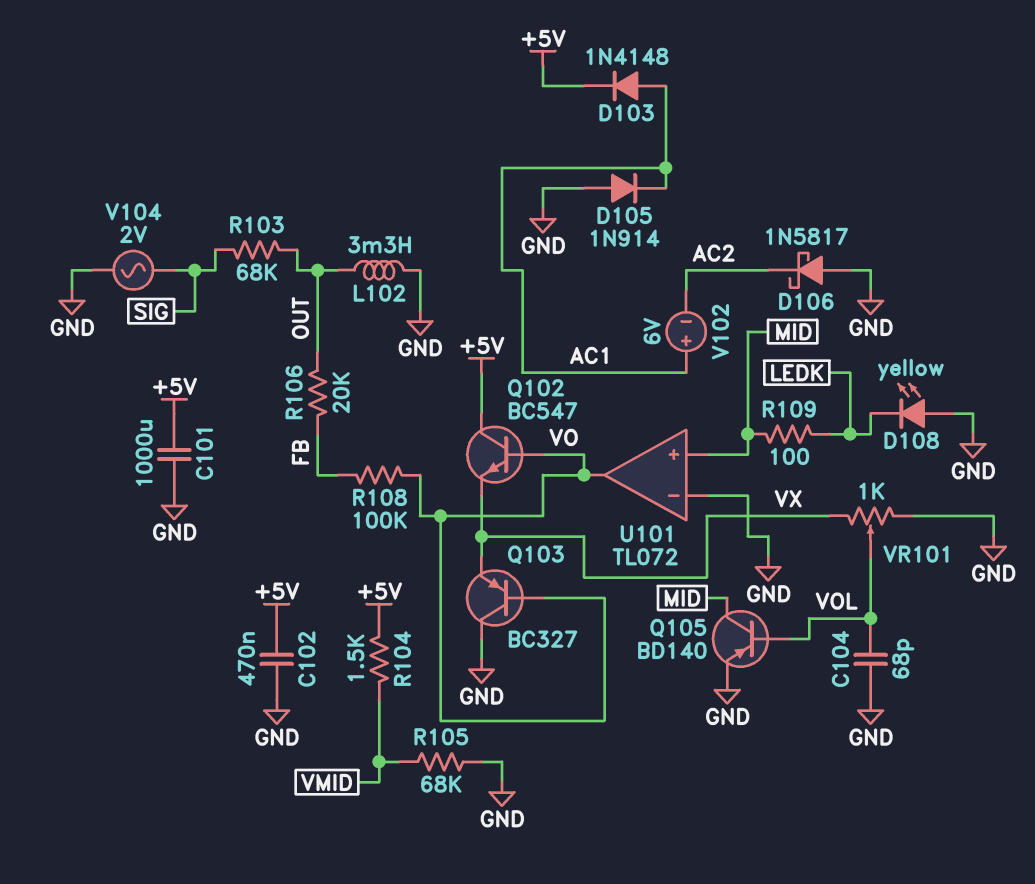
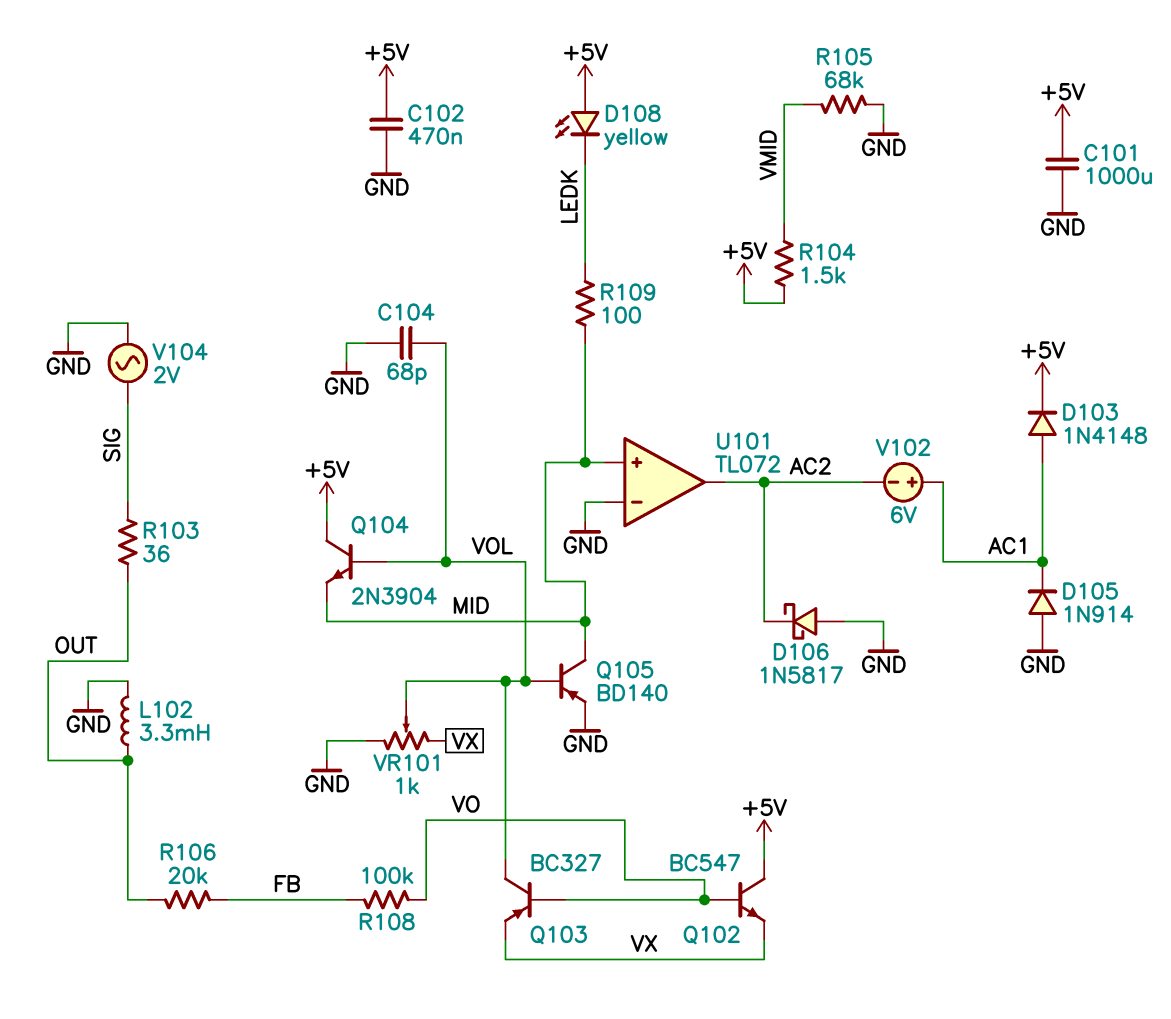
D108: LED yellow (A GND, K LEDK) -> LED yellow (A +5V, K LEDK)
Q103: PNP BC327 (B VO, C GND, E VX) -> PNP BC327 (B VO, C VOL, E VX)
Q104: none -> NPN 2N3904 (B VOL, C +5V, E MID)
R103: 68k (OUT, SIG) -> 36 (OUT, SIG)
U101 pin out: VO -> AC2

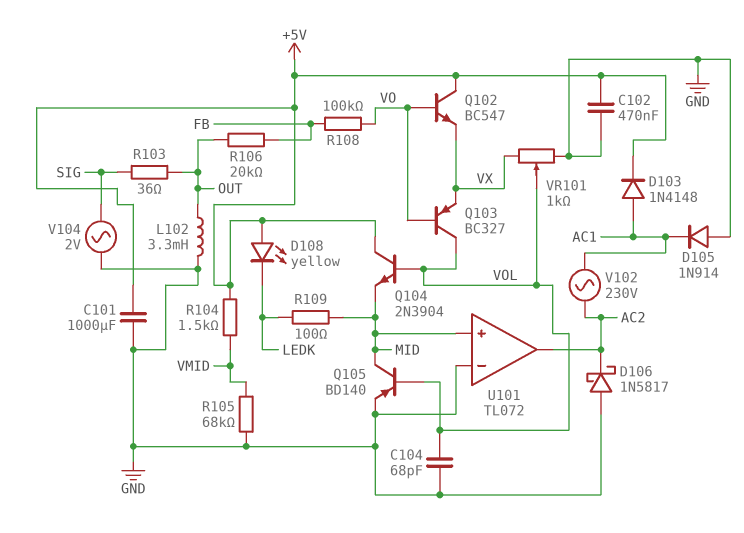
V102: 6V (plus AC1, minus AC2) -> AC 230V (AC1, AC2)

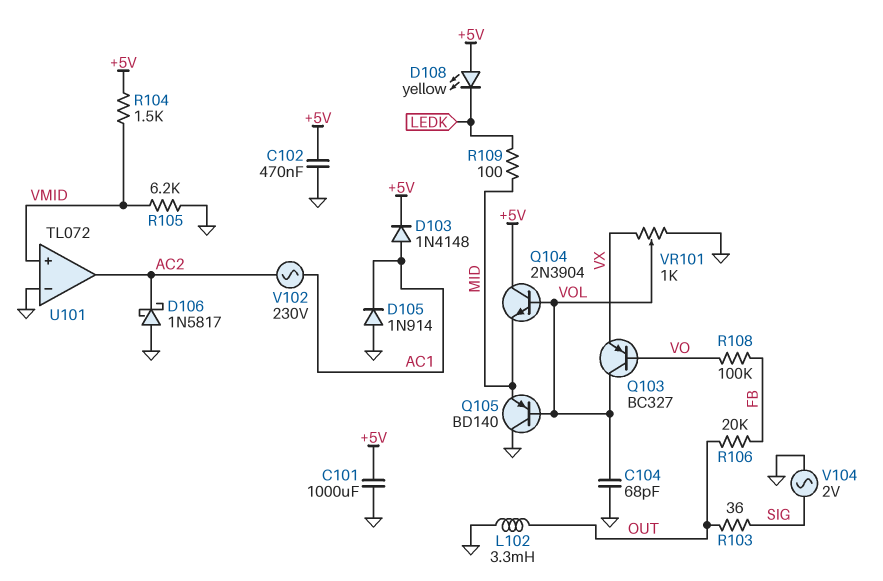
Q102: NPN BC547 (B VO, C +5V, E VX) -> none
Q105: PNP BD140 (B VOL, C MID, E GND) -> PNP BD140 (B VOL, C GND, E MID)
R105: 68k (GND, VMID) -> 6.2k (GND, VMID)
U101 pin in+: MID -> VMID

